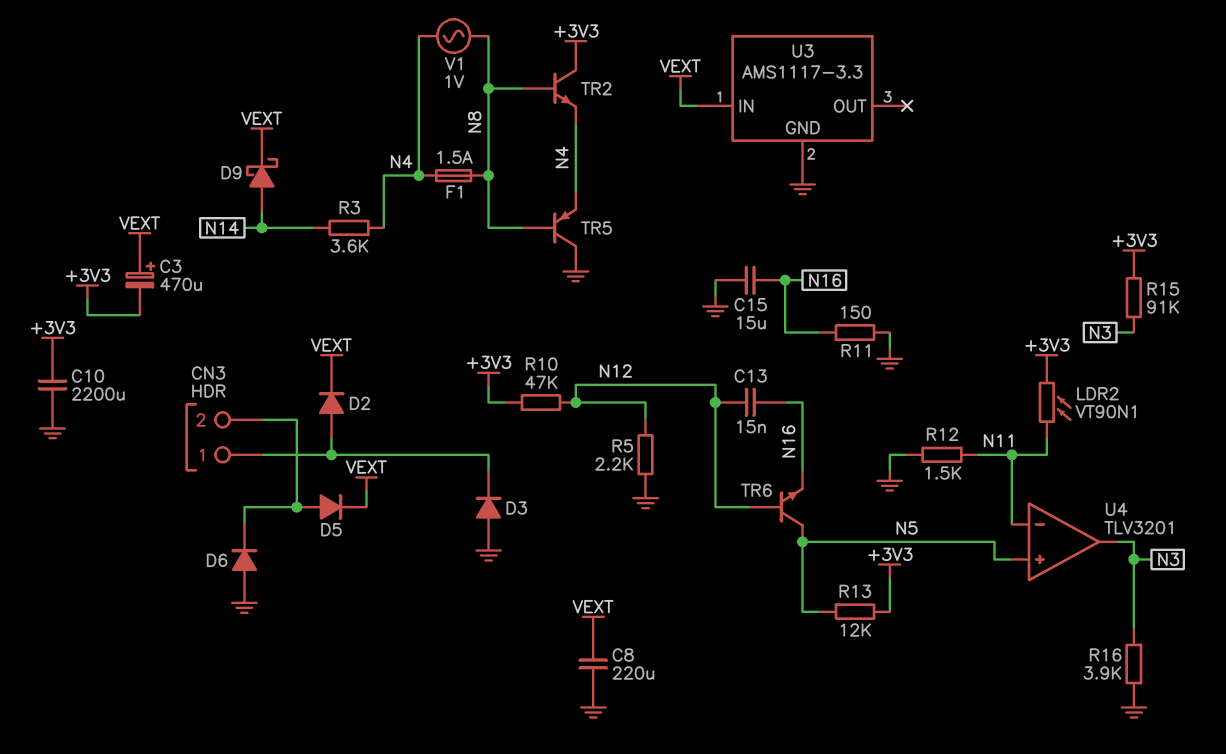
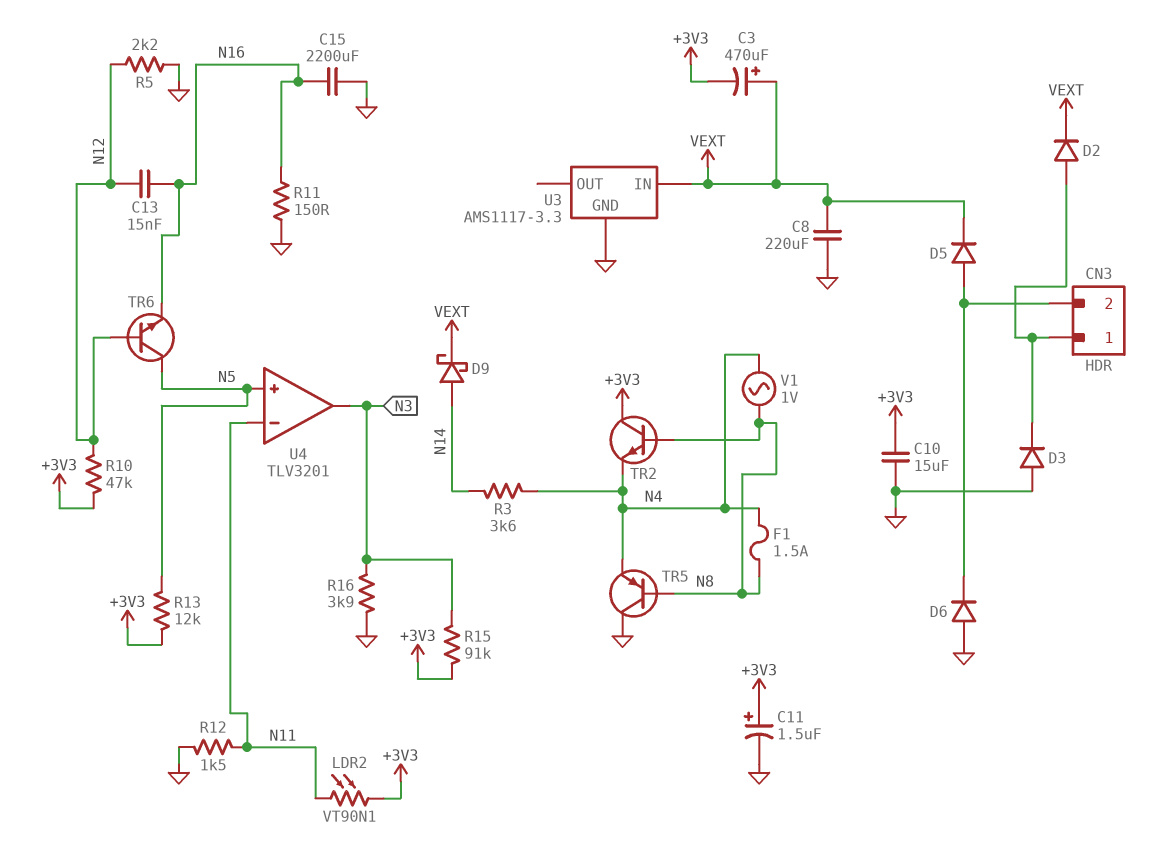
C10: 2200uF (+3V3, GND) -> 15uF (+3V3, GND)
C11: none -> 1.5uF (plus +3V3, minus GND)
C15: 15uF (GND, N16) -> 2200uF (GND, N16)

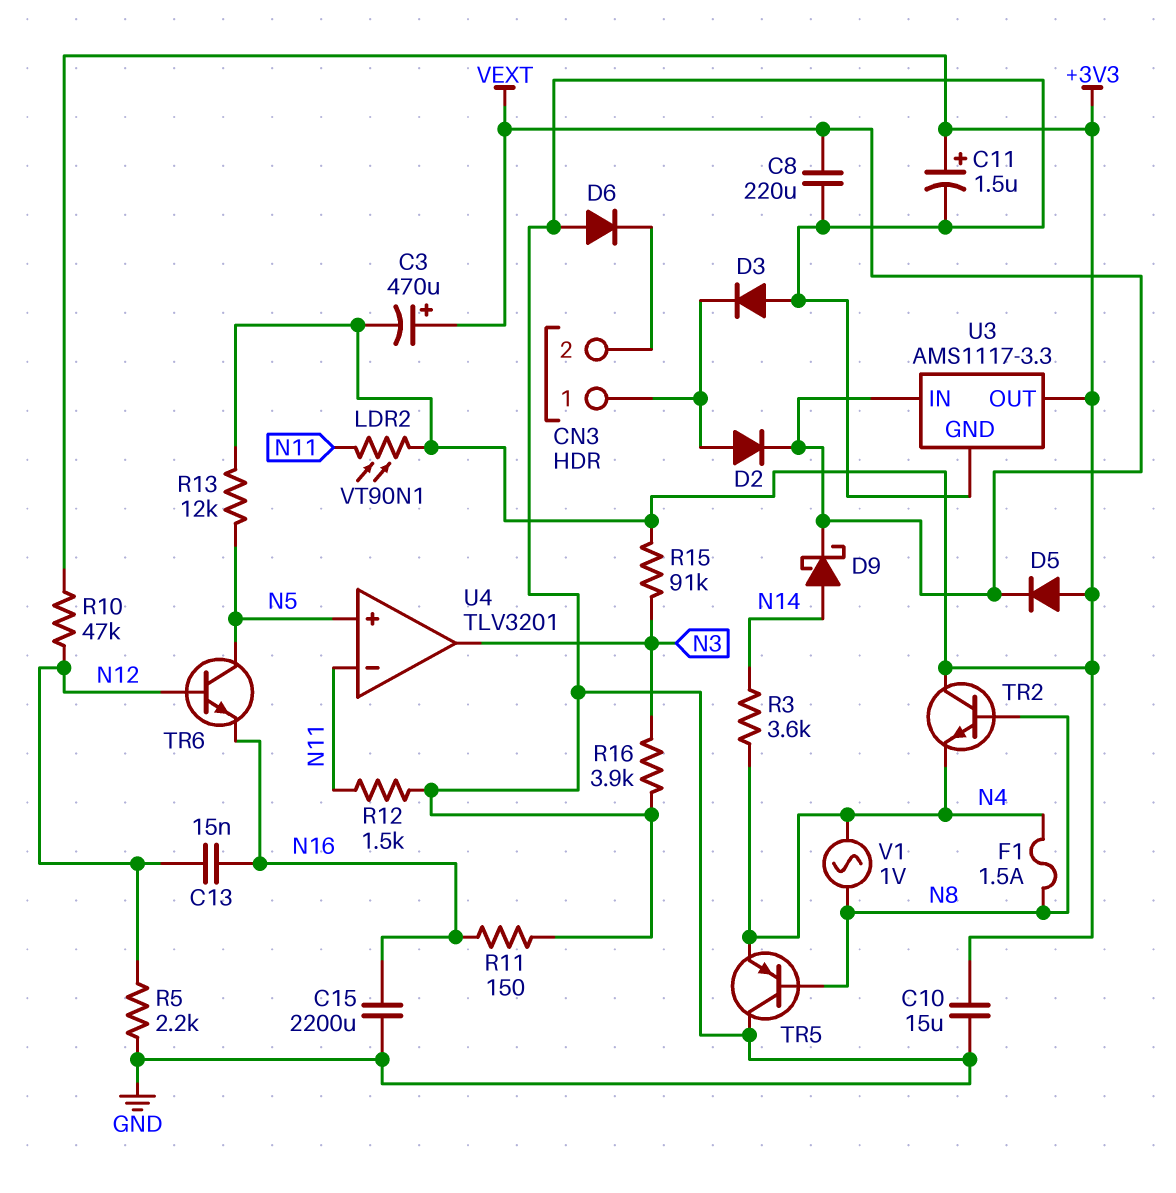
D5: diode (A CN3/2, K VEXT) -> diode (A +3V3, K VEXT)
U3 pin OUT: none -> +3V3

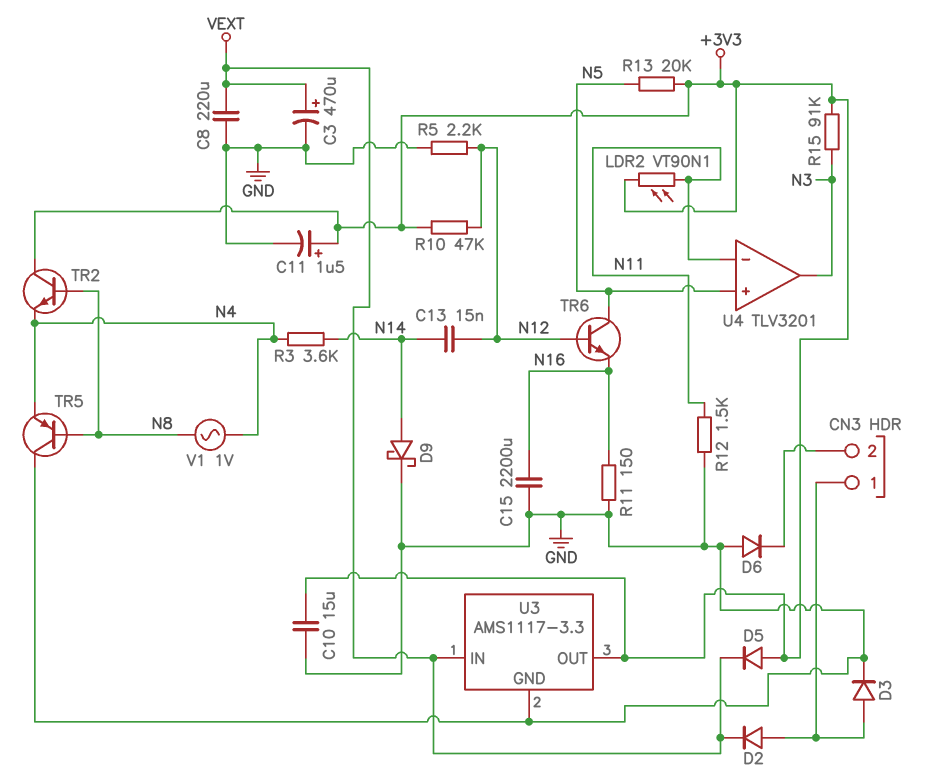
C3: 470uF (plus VEXT, minus +3V3) -> 470uF (plus VEXT, minus GND)
C13: 15nF (N12, N16) -> 15nF (N12, N14)
D3: diode (A GND, K CN3/1) -> diode (A CN3/1, K GND)
D9: schottky (A N14, K VEXT) -> schottky (A N14, K GND)
F1: 1.5A (N4, N8) -> none
R13: 12k (+3V3, N5) -> 20k (+3V3, N5)
R16: 3.9k (GND, N3) -> none

